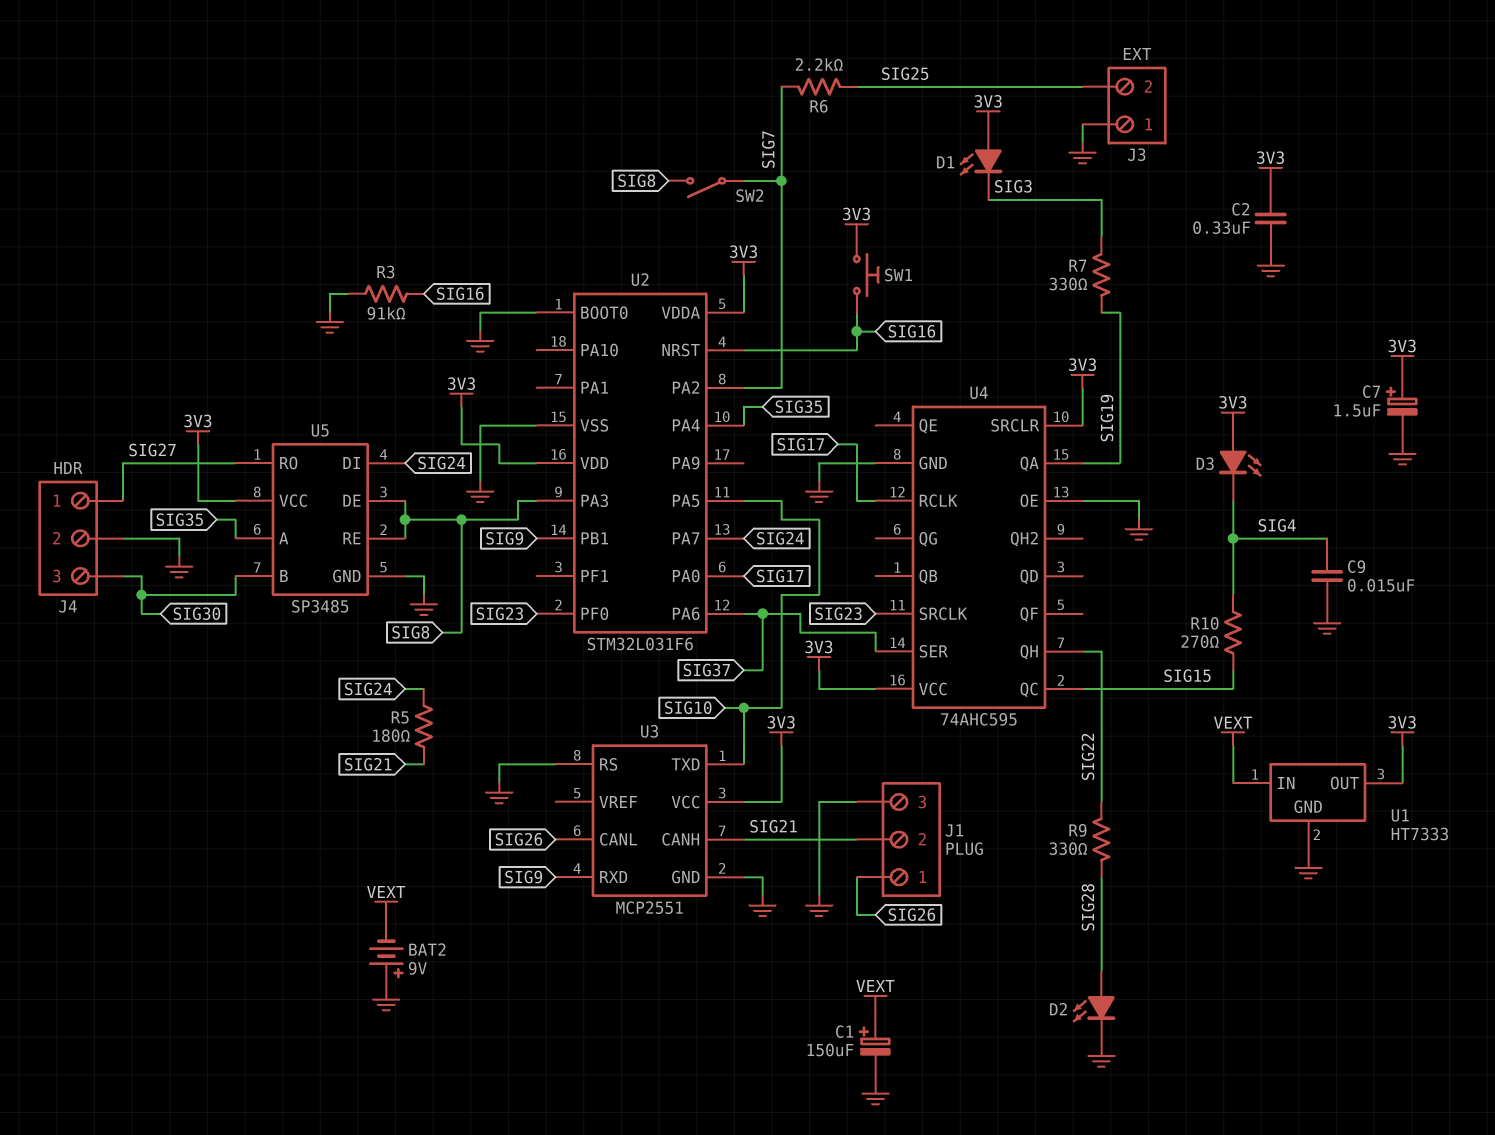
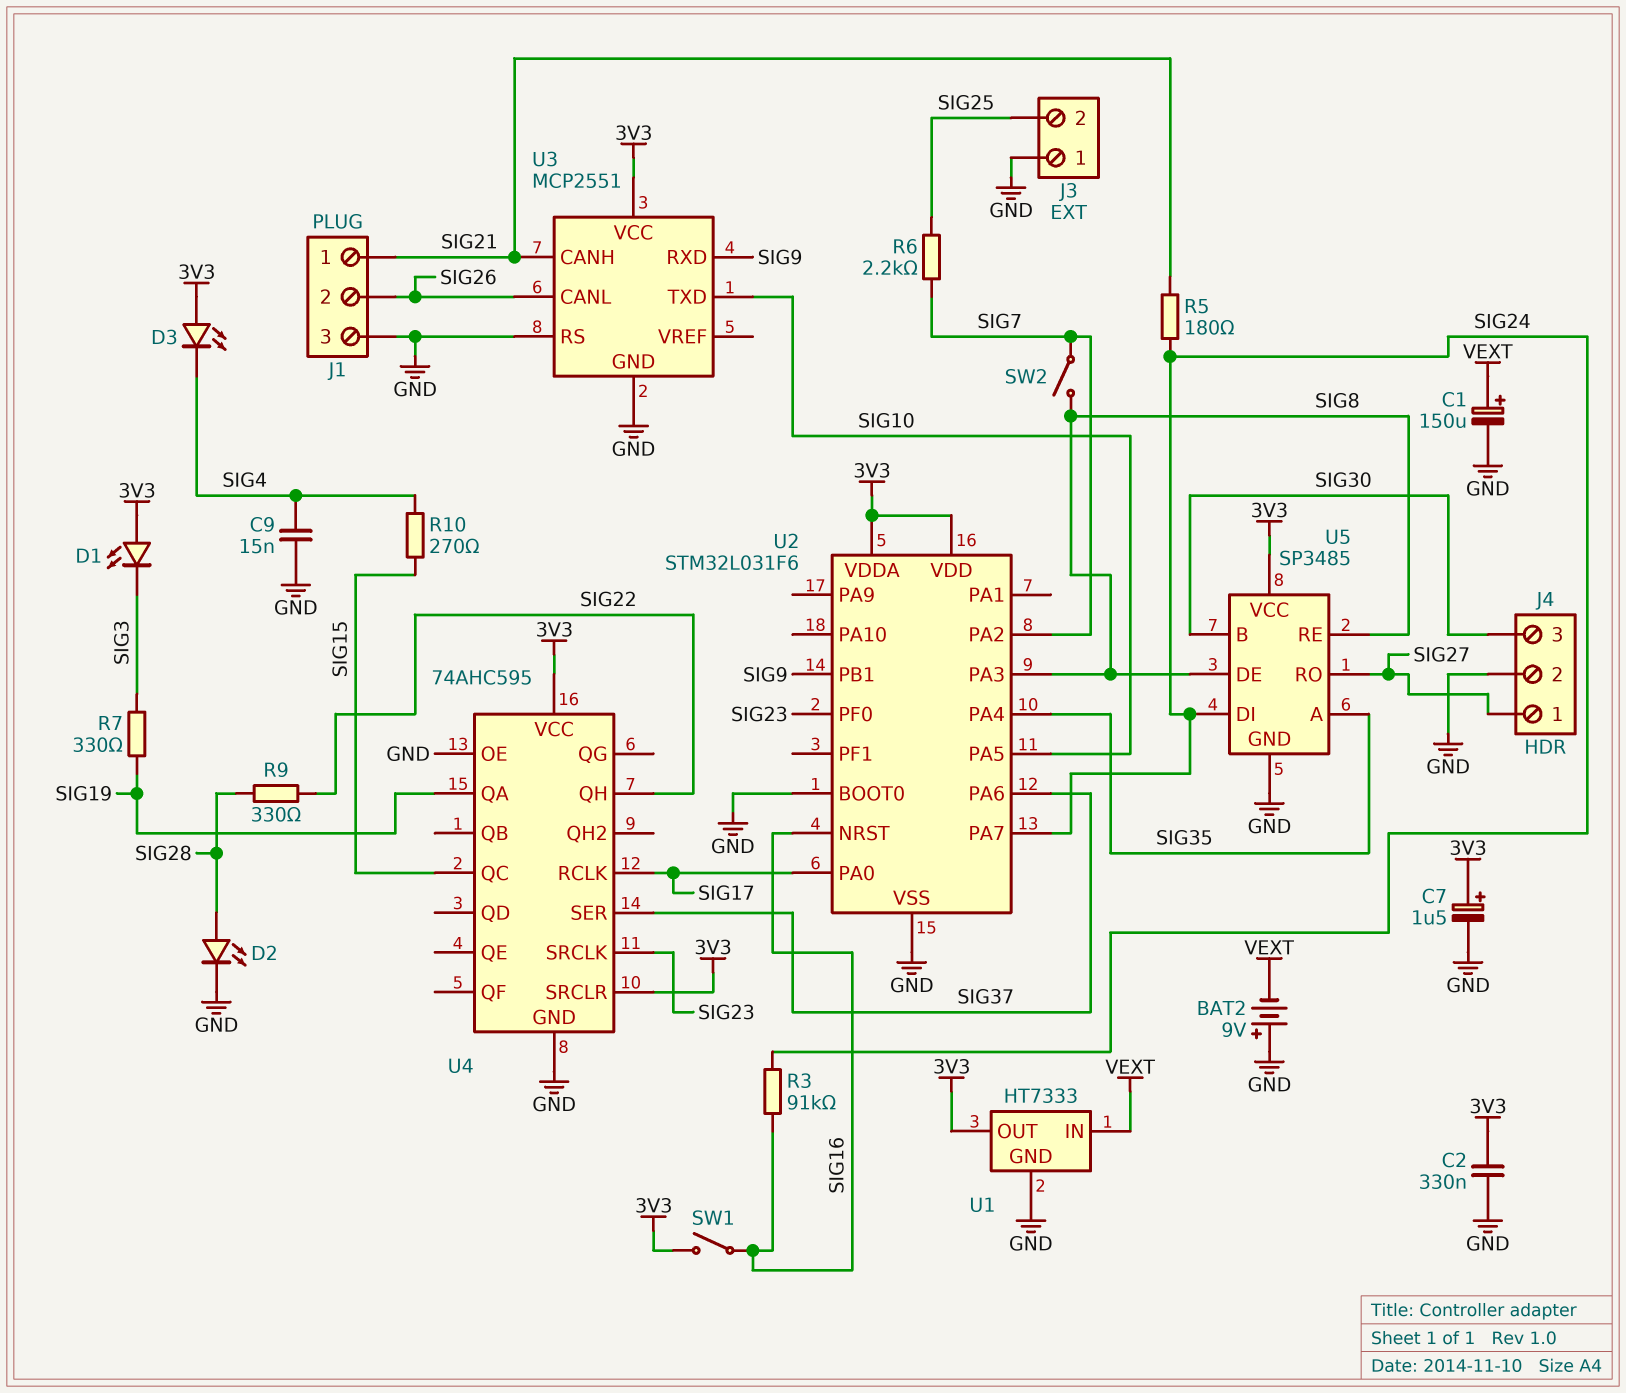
J1 pin 1: SIG26 -> SIG21
J1 pin 2: SIG21 -> SIG26
R3: 91k (GND, SIG16) -> 91k (SIG16, SIG24)
SW1: button (3V3, SIG16) -> switch (3V3, SIG16)

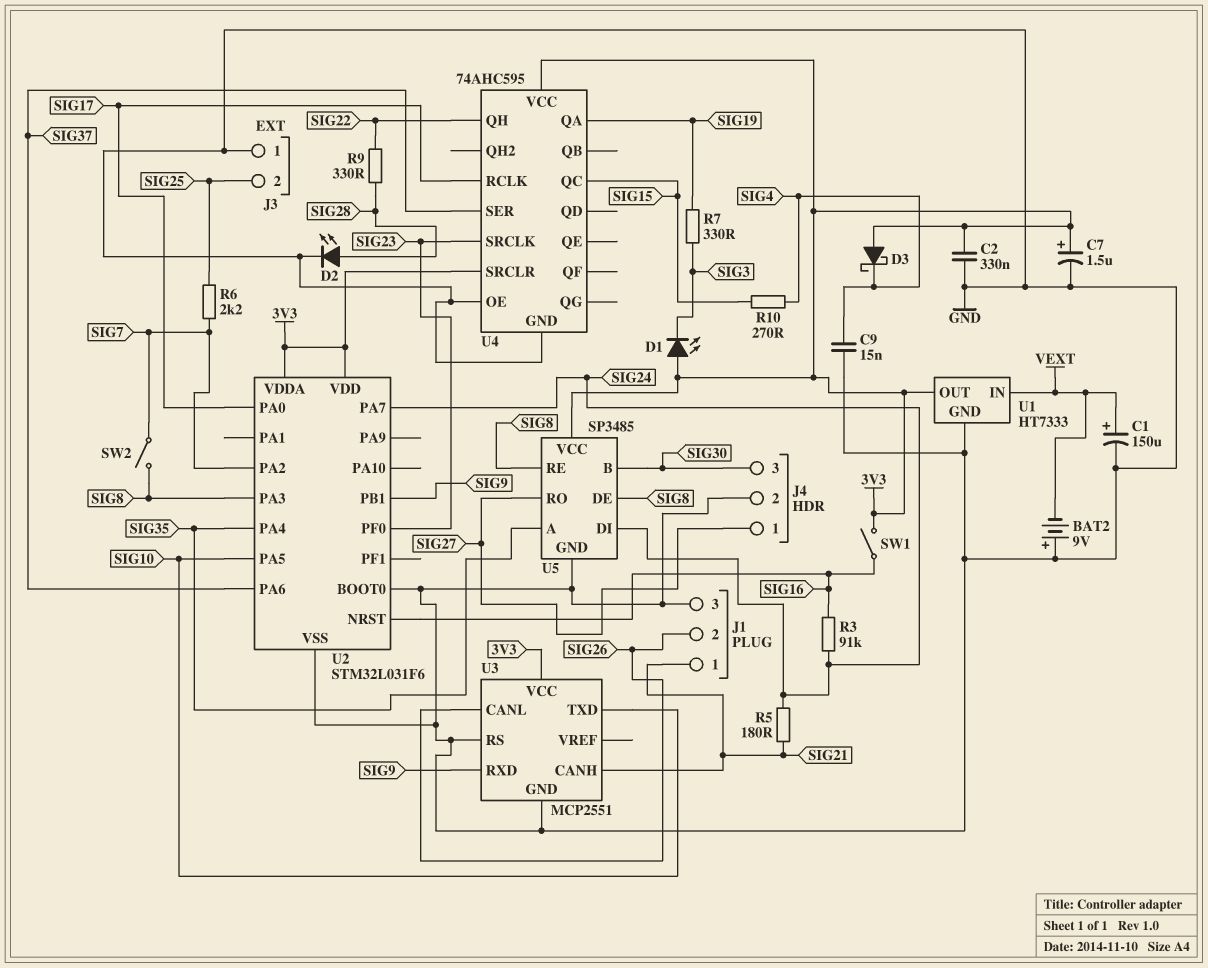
D3: LED (A 3V3, K SIG4) -> schottky (A 3V3, K SIG4)

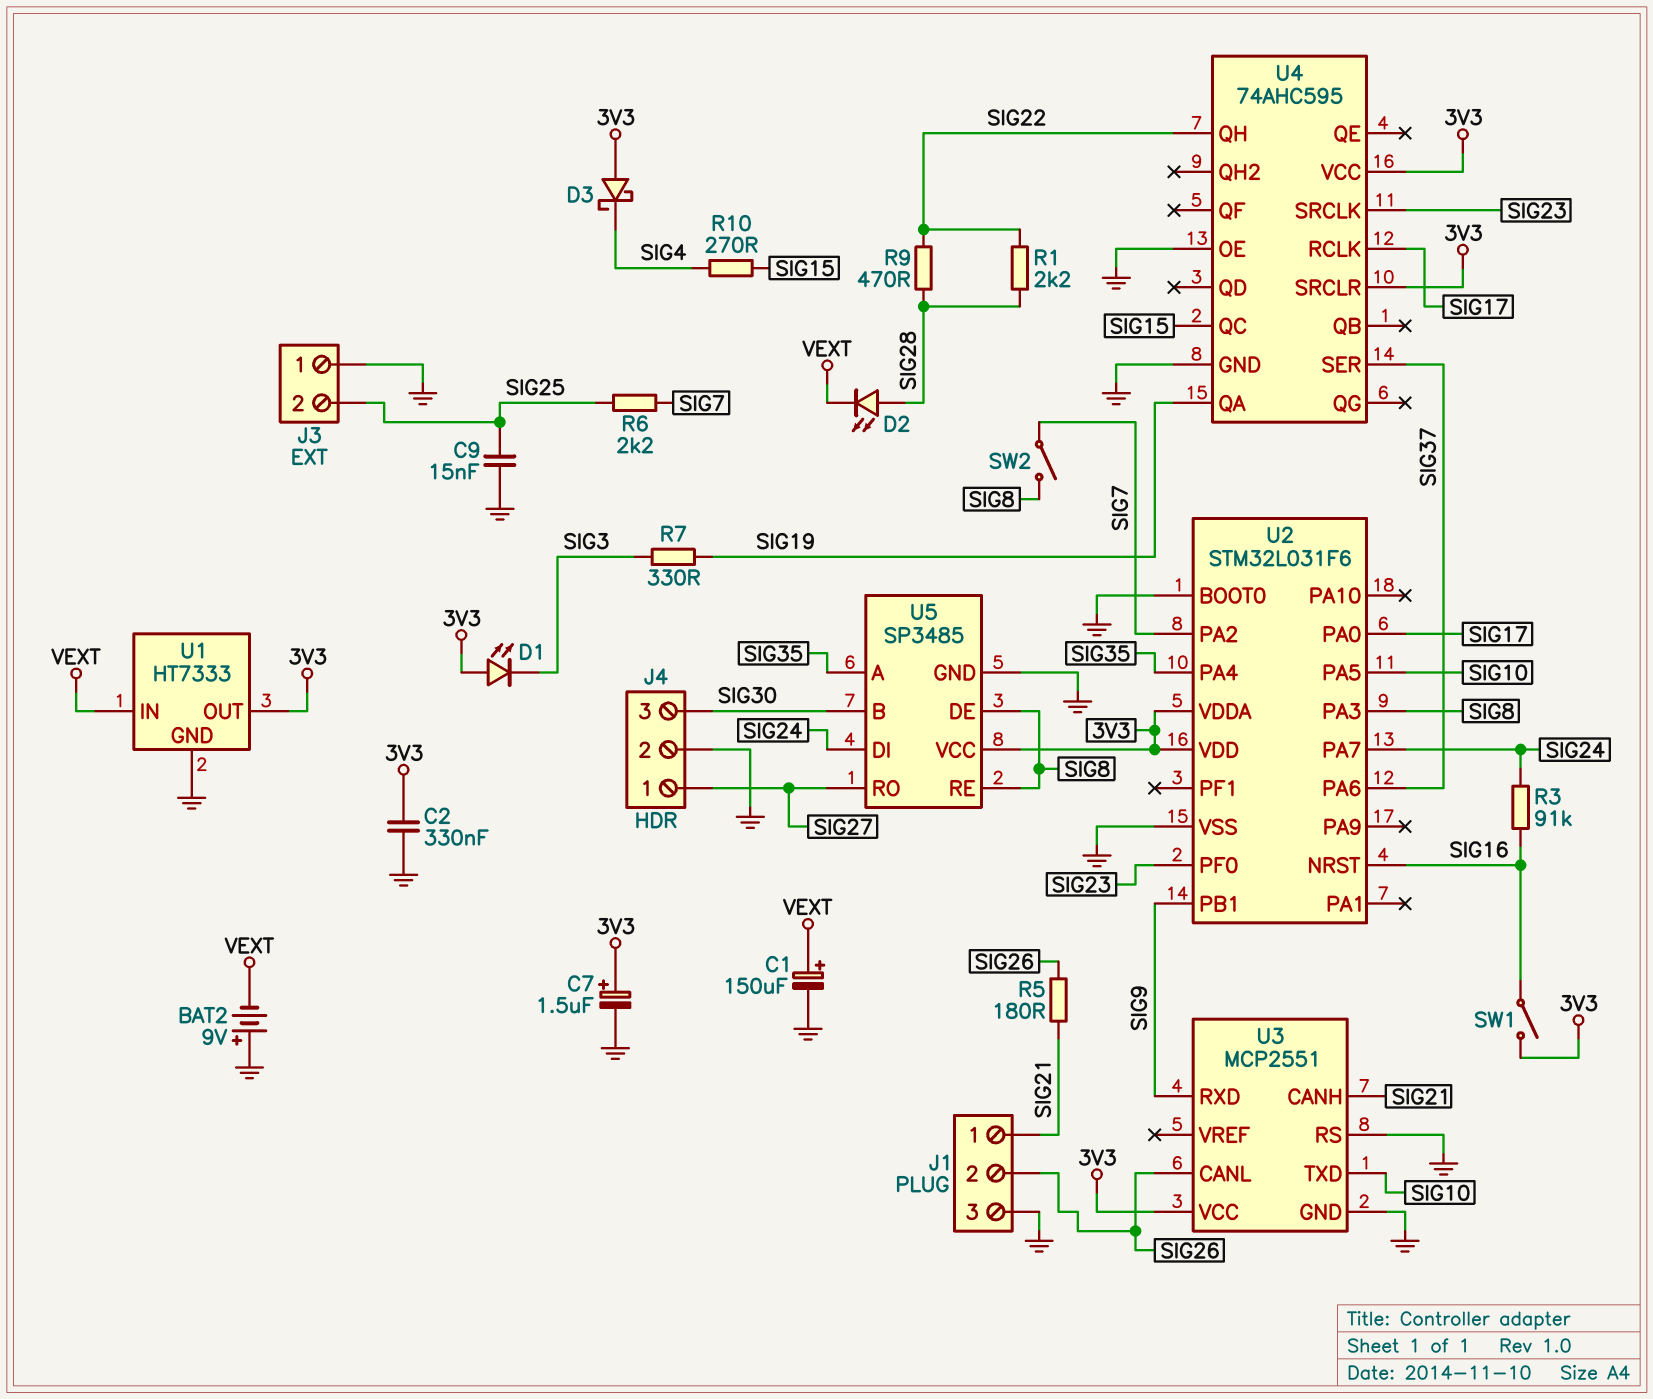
C9: 15nF (GND, SIG4) -> 15nF (GND, SIG25)
D2: LED (A SIG28, K GND) -> LED (A SIG28, K VEXT)
R1: none -> 2.2k (SIG22, SIG28)
R5: 180 (SIG21, SIG24) -> 180 (SIG21, SIG26)
R9: 330 (SIG22, SIG28) -> 470 (SIG22, SIG28)

